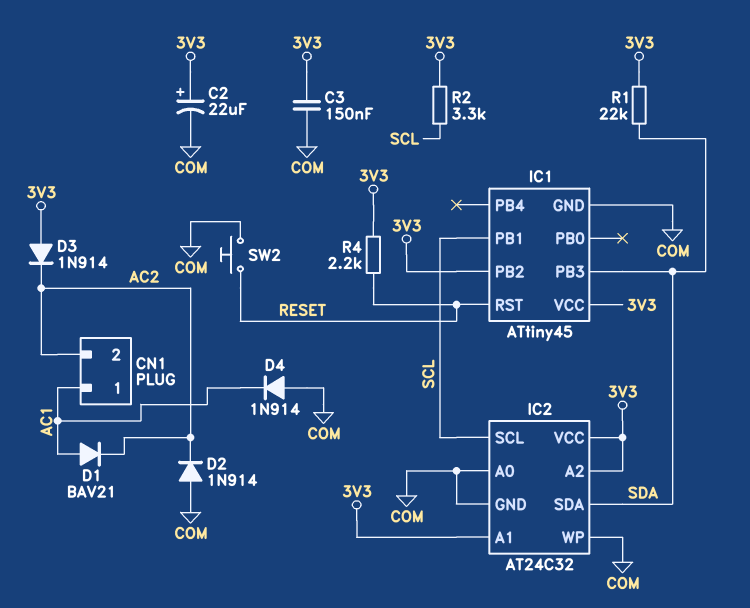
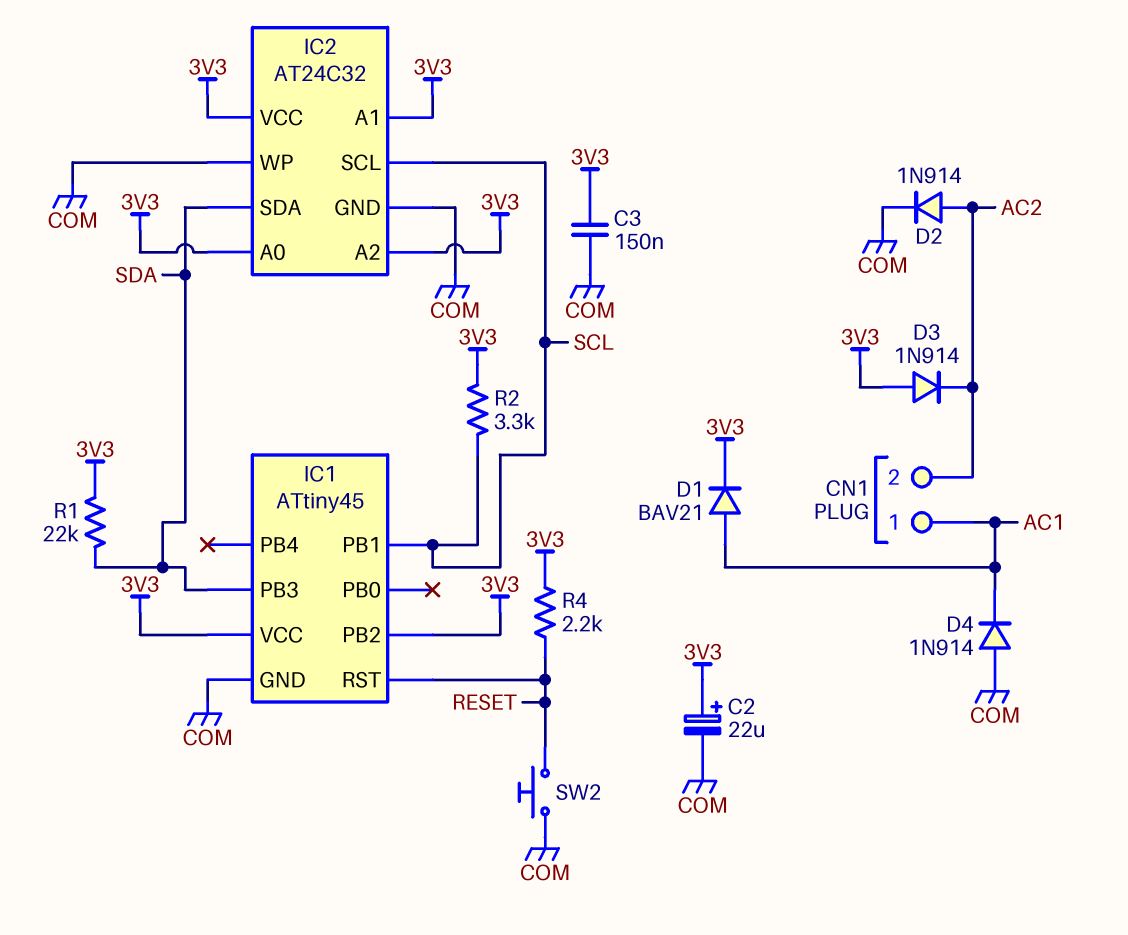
D1: diode BAV21 (A AC1, K AC2) -> diode BAV21 (A AC1, K 3V3)
D2: diode 1N914 (A COM, K AC2) -> diode 1N914 (A AC2, K COM)
IC2 pin A0: COM -> 3V3

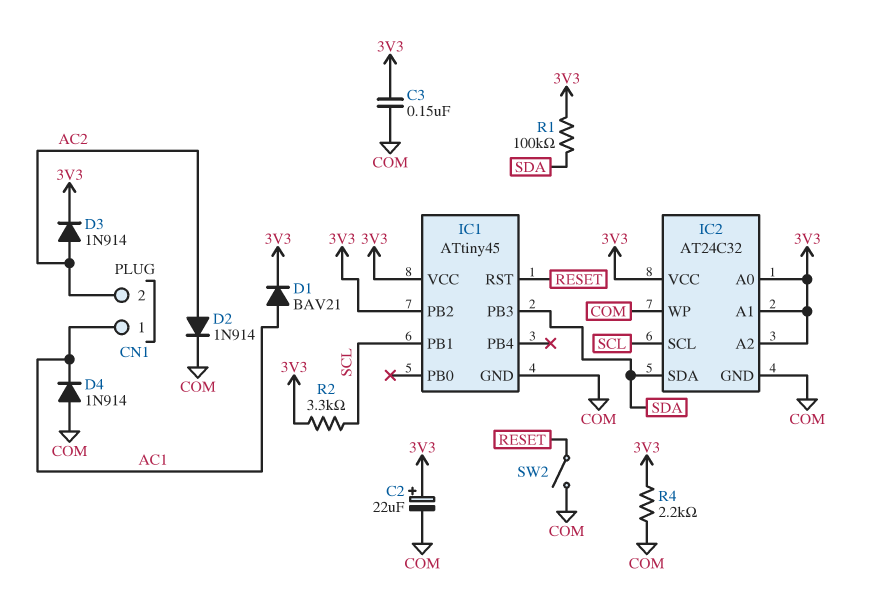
D3: diode 1N914 (A 3V3, K AC2) -> diode 1N914 (A AC2, K 3V3)
R1: 22k (3V3, SDA) -> 100k (3V3, SDA)
R4: 2.2k (3V3, RESET) -> 2.2k (3V3, COM)
SW2: button (COM, RESET) -> switch (COM, RESET)

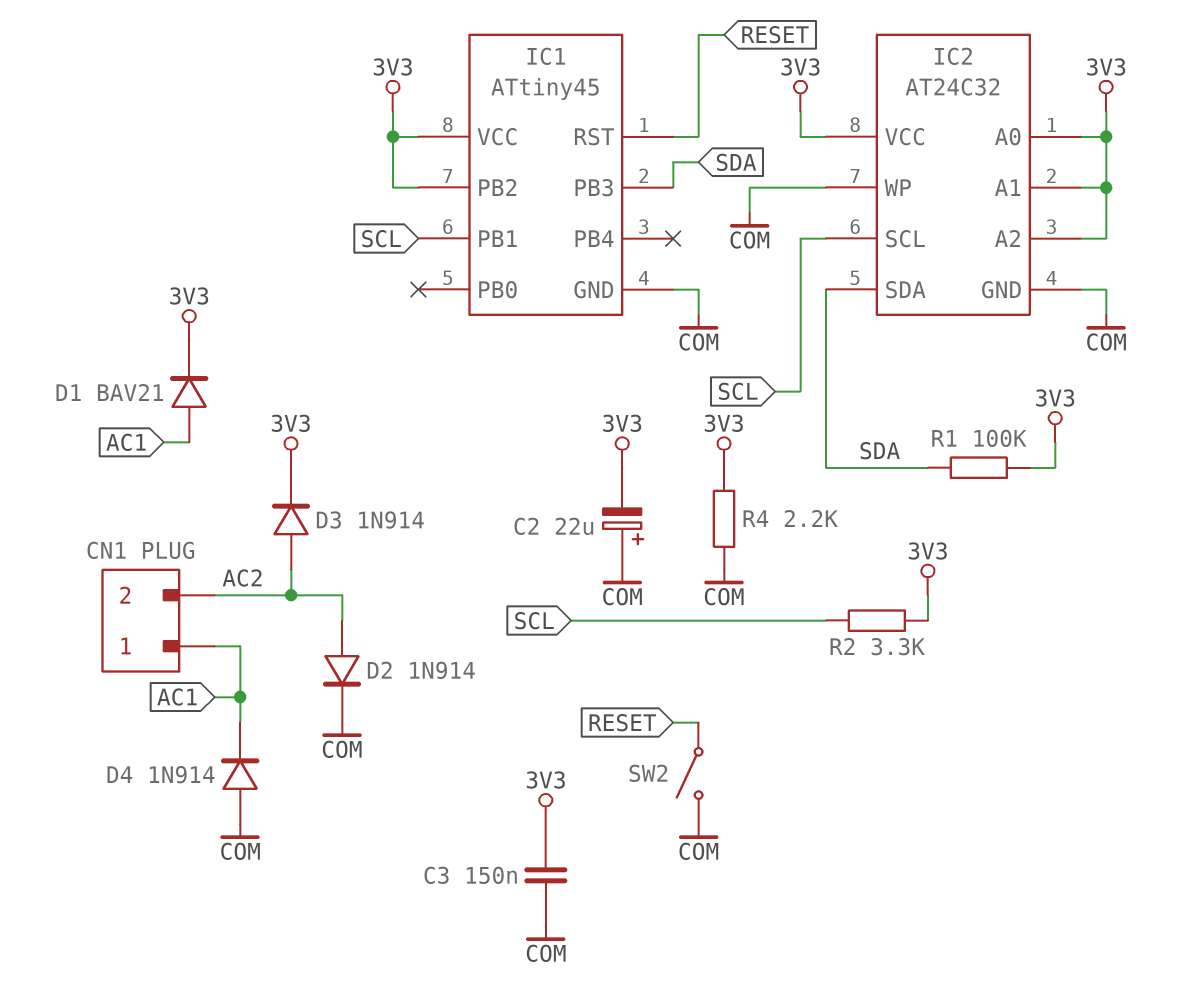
C2: 22uF (plus 3V3, minus COM) -> 22uF (plus COM, minus 3V3)

